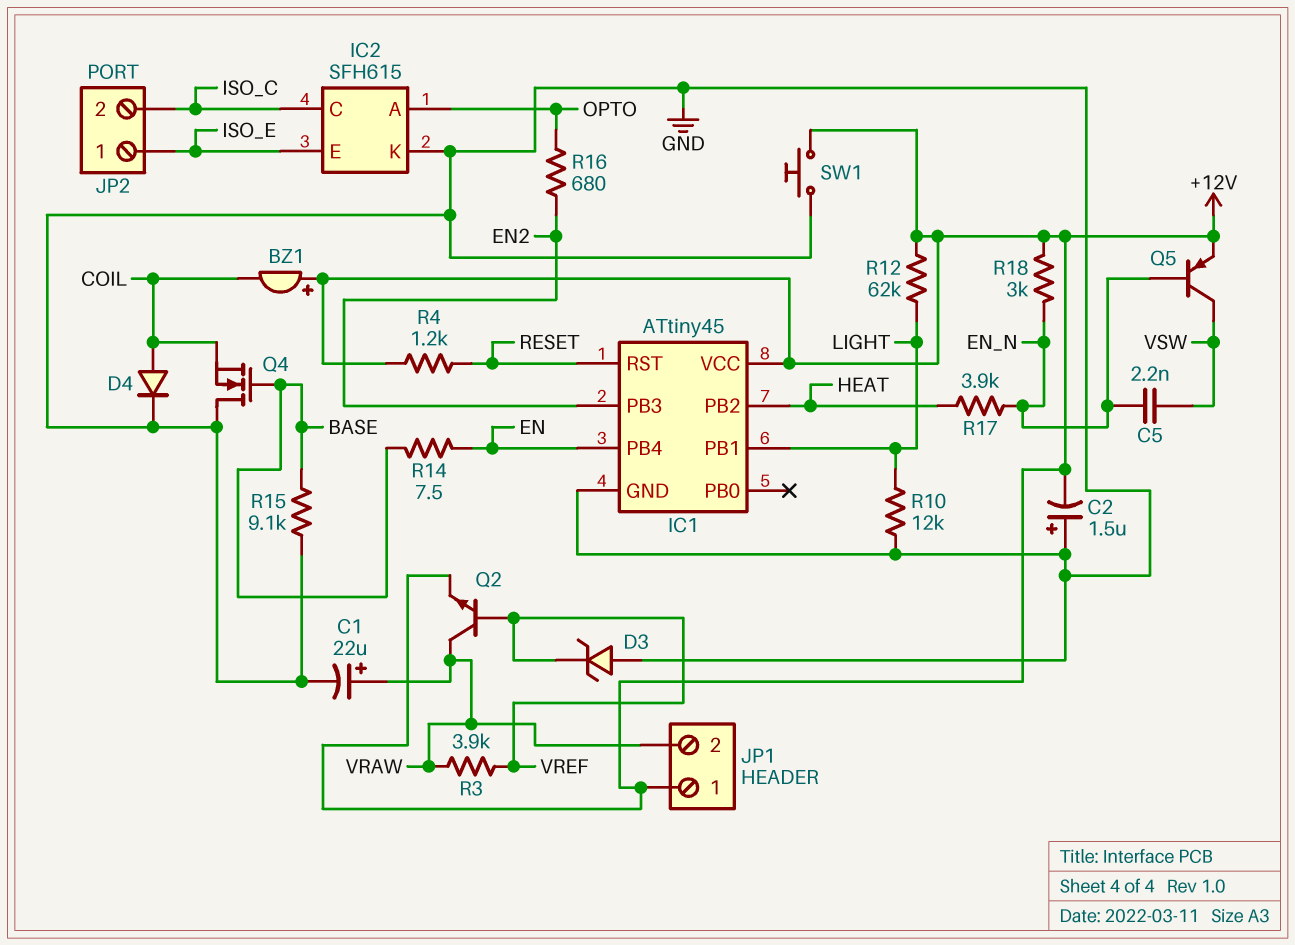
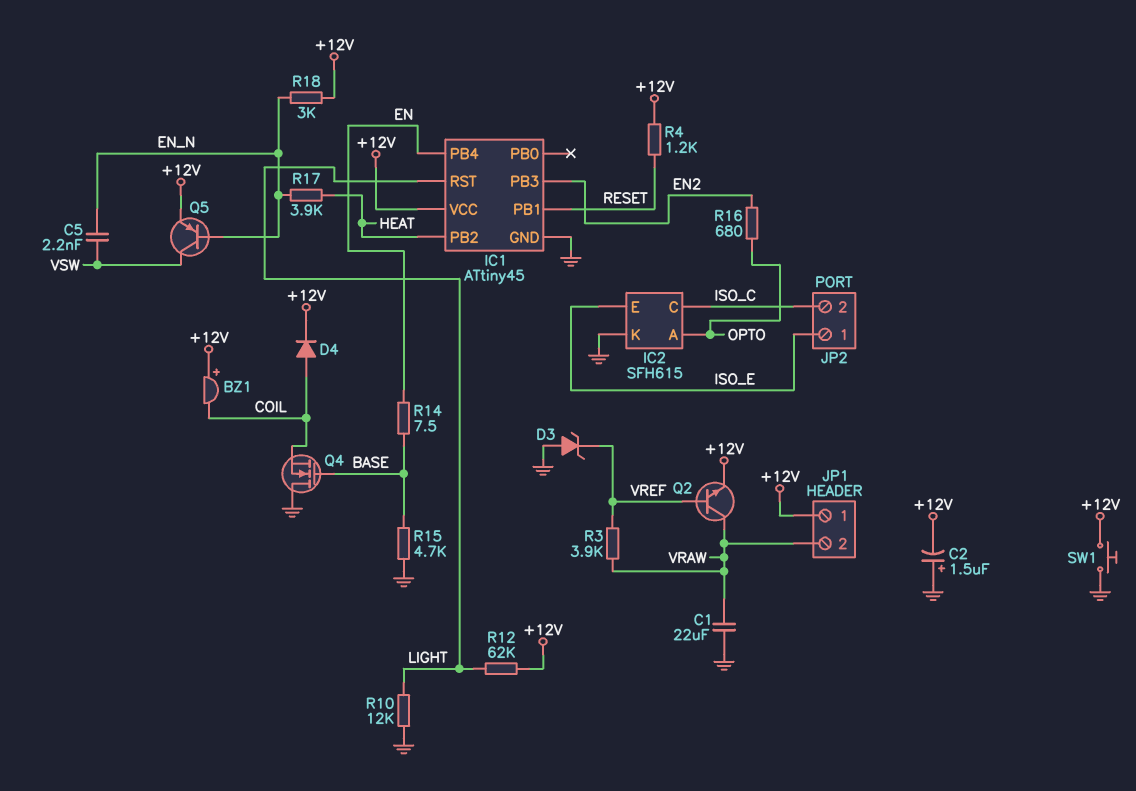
C1: 22uF (plus VRAW, minus GND) -> 22uF (GND, VRAW)
D4: diode (A COIL, K GND) -> diode (A COIL, K +12V)
IC1 pin PB1: LIGHT -> RESET
IC1 pin RST: RESET -> LIGHT
R15: 9.1k (BASE, GND) -> 4.7k (BASE, GND)

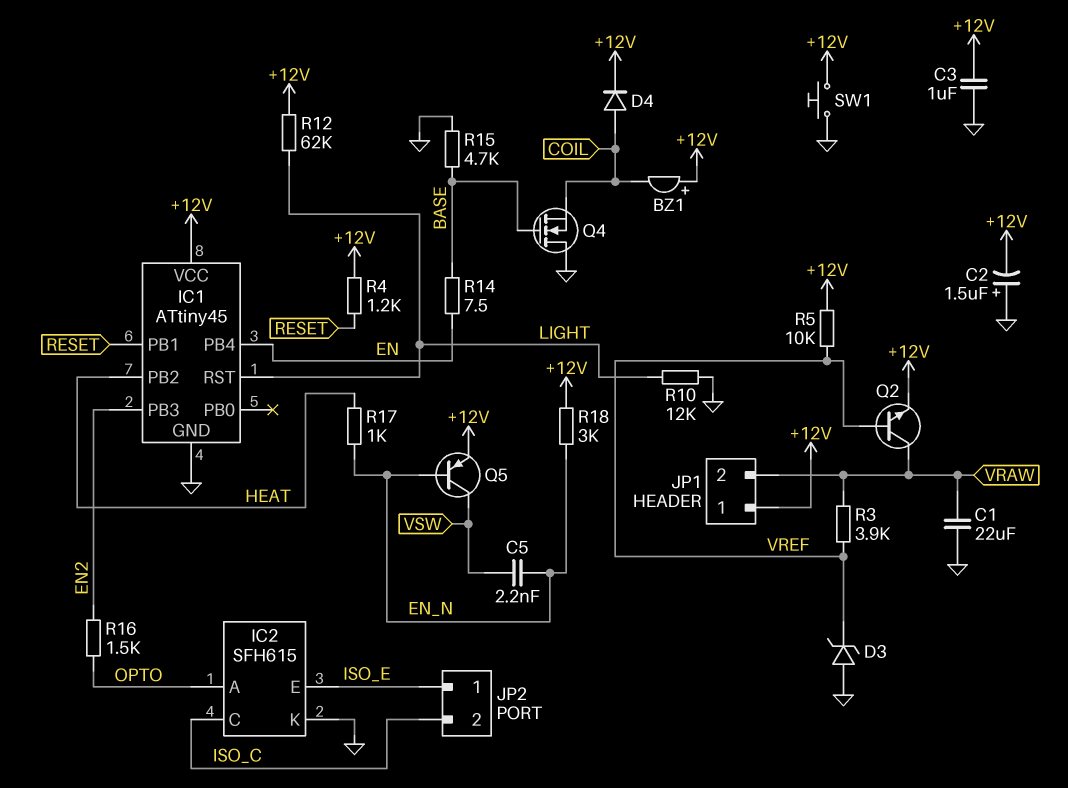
C3: none -> 1uF (+12V, GND)
R5: none -> 10k (+12V, VREF)
R16: 680 (EN2, OPTO) -> 1.5k (EN2, OPTO)
R17: 3.9k (EN_N, HEAT) -> 1k (EN_N, HEAT)

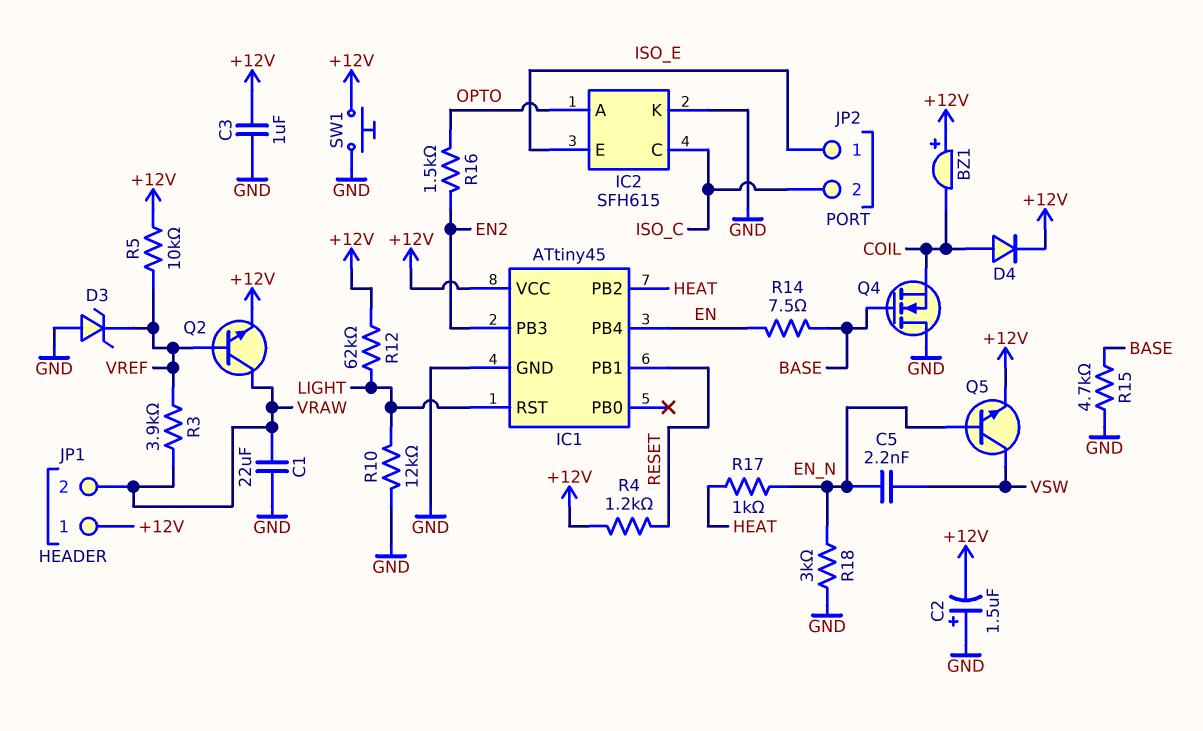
Q5: PNP (B EN_N, C VSW, E +12V) -> NPN (B EN_N, C VSW, E +12V)
R18: 3k (+12V, EN_N) -> 3k (EN_N, GND)

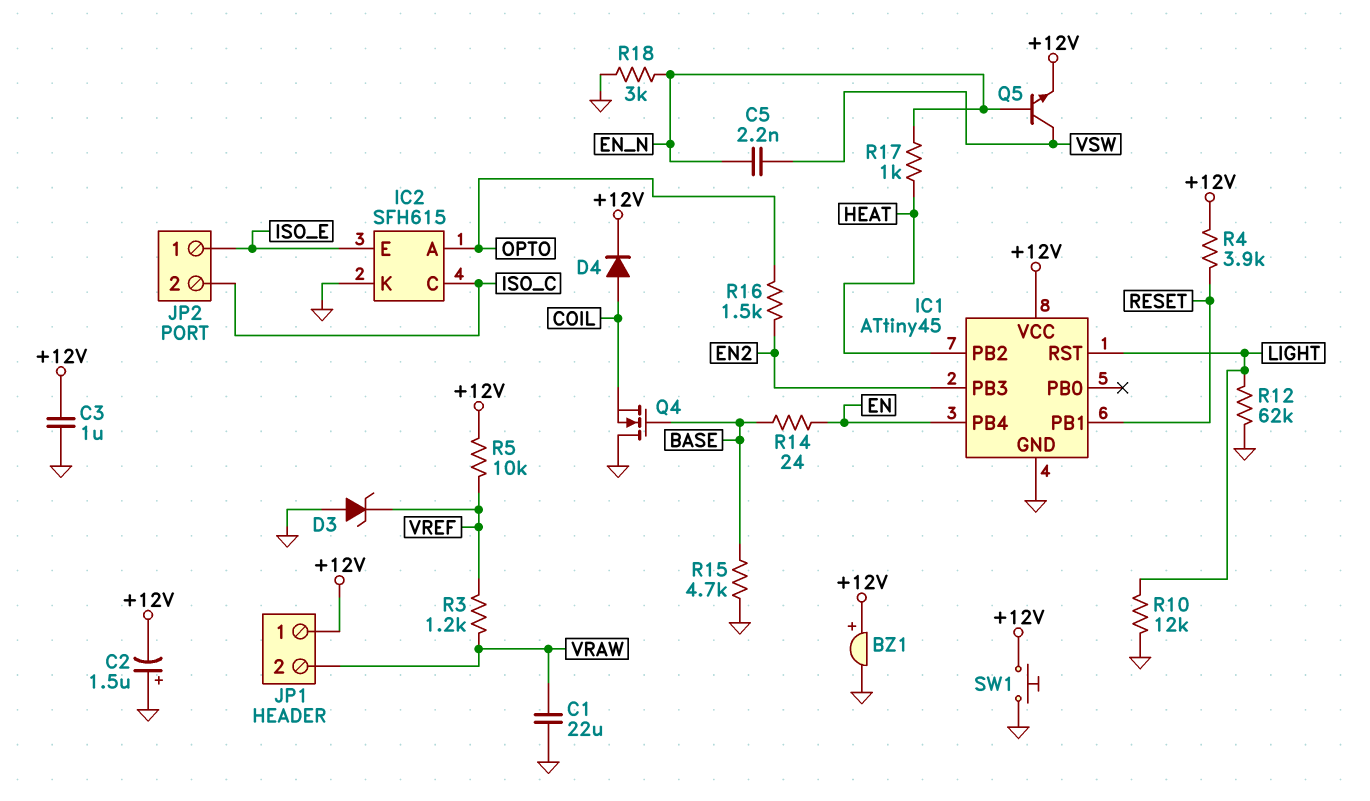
BZ1: buzzer (plus +12V, minus COIL) -> buzzer (plus +12V, minus GND)
Q2: NPN (B VREF, C VRAW, E +12V) -> none
R3: 3.9k (VRAW, VREF) -> 1.2k (VRAW, VREF)
R4: 1.2k (+12V, RESET) -> 3.9k (+12V, RESET)
R12: 62k (+12V, LIGHT) -> 62k (GND, LIGHT)
R14: 7.5 (BASE, EN) -> 24 (BASE, EN)

